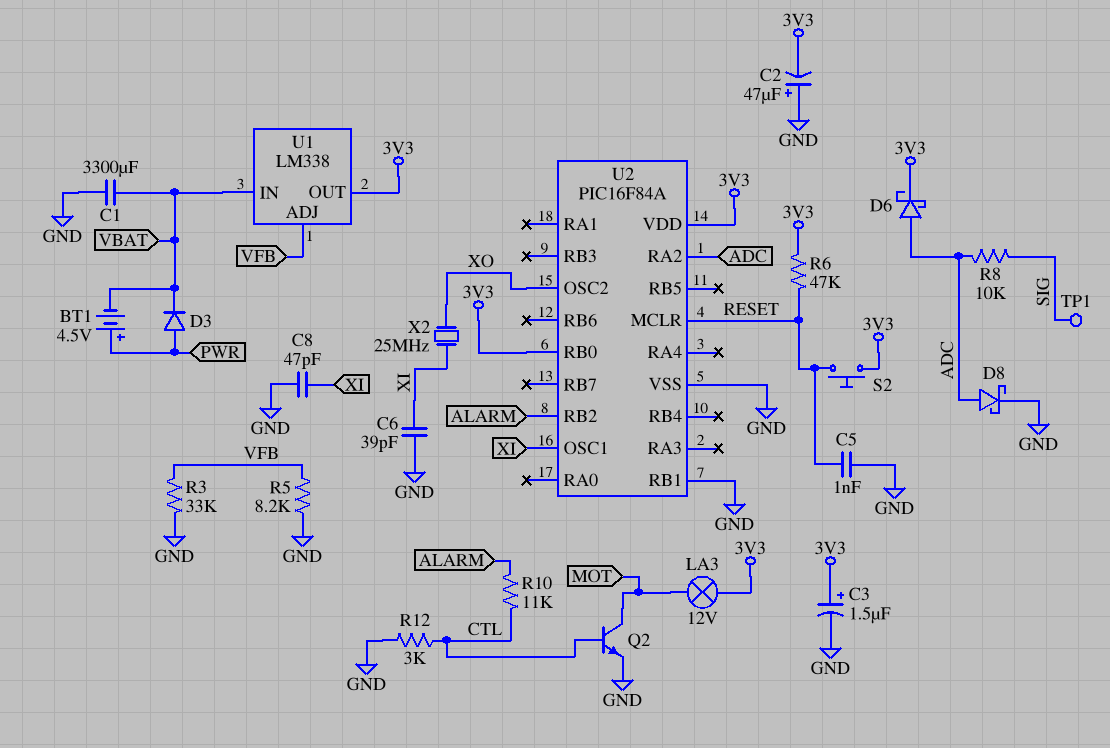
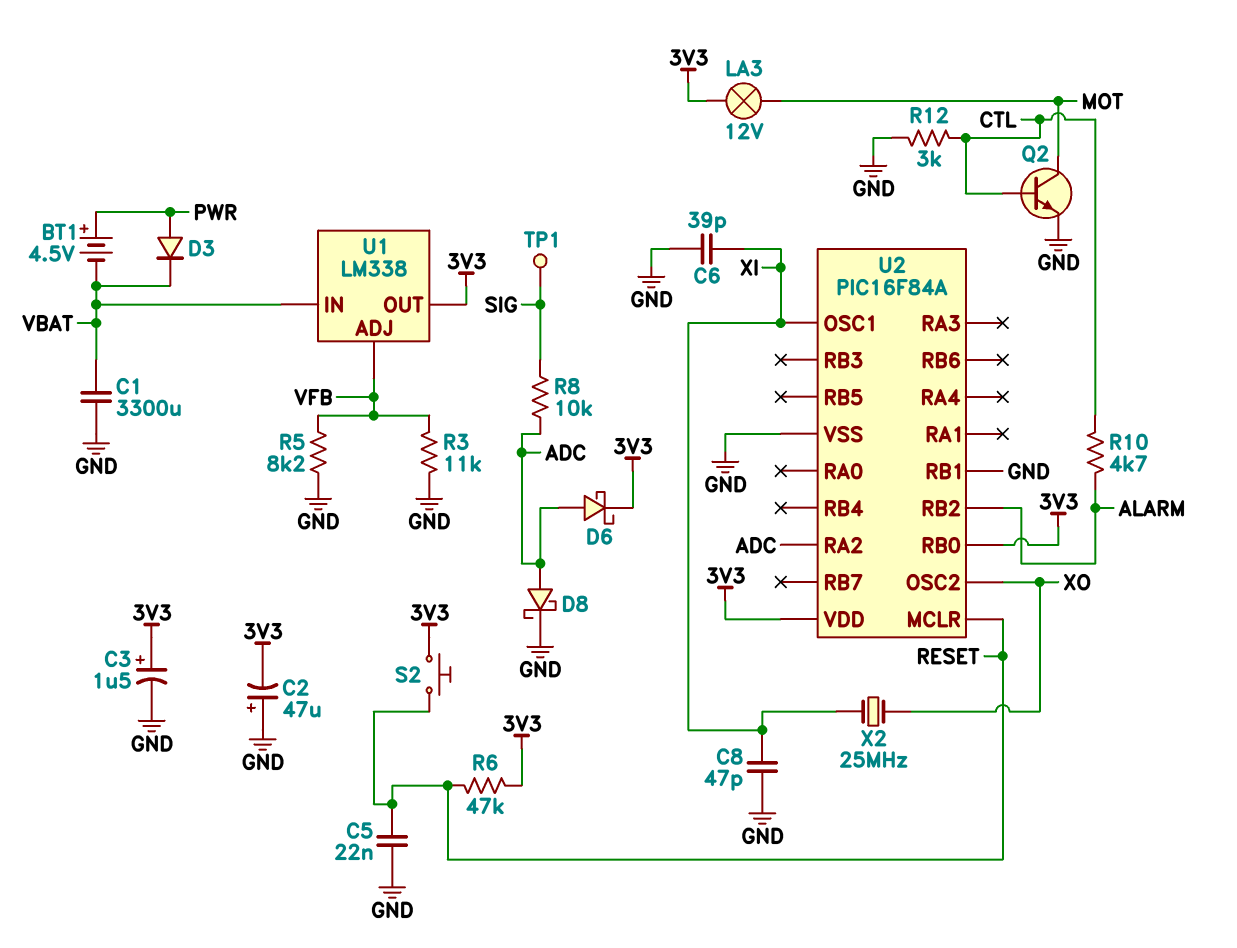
C5: 1nF (GND, RESET) -> 22nF (GND, RESET)
R3: 33k (GND, VFB) -> 11k (GND, VFB)
R10: 11k (ALARM, CTL) -> 4.7k (ALARM, CTL)

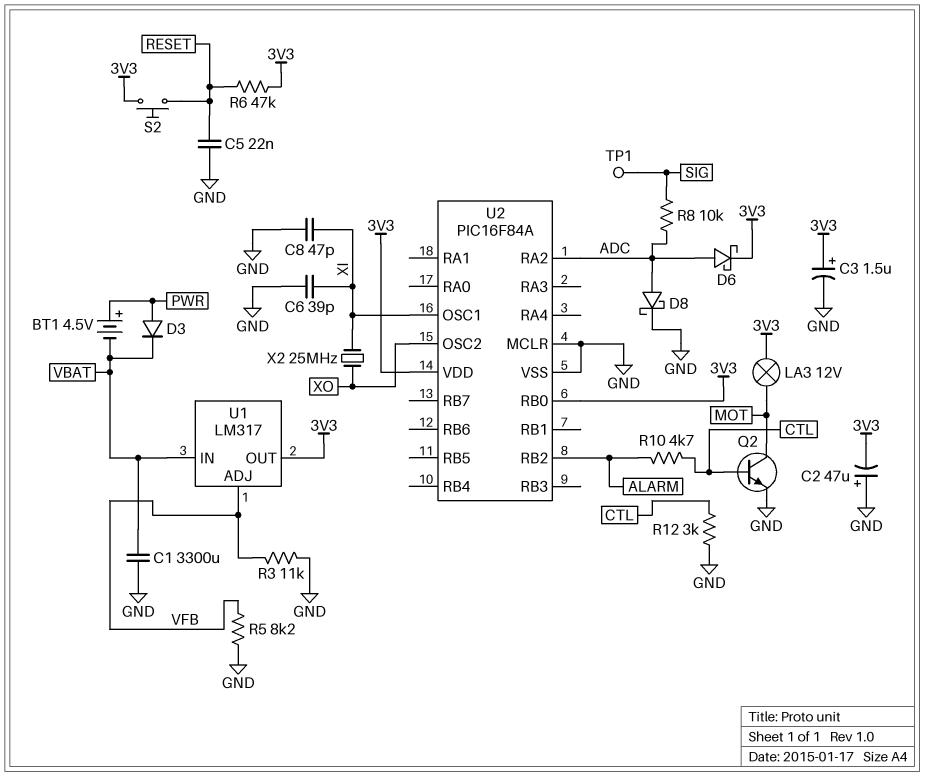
U1: LM338 -> LM317
U2 pin MCLR: RESET -> GND
U2 pin RB1: GND -> none

